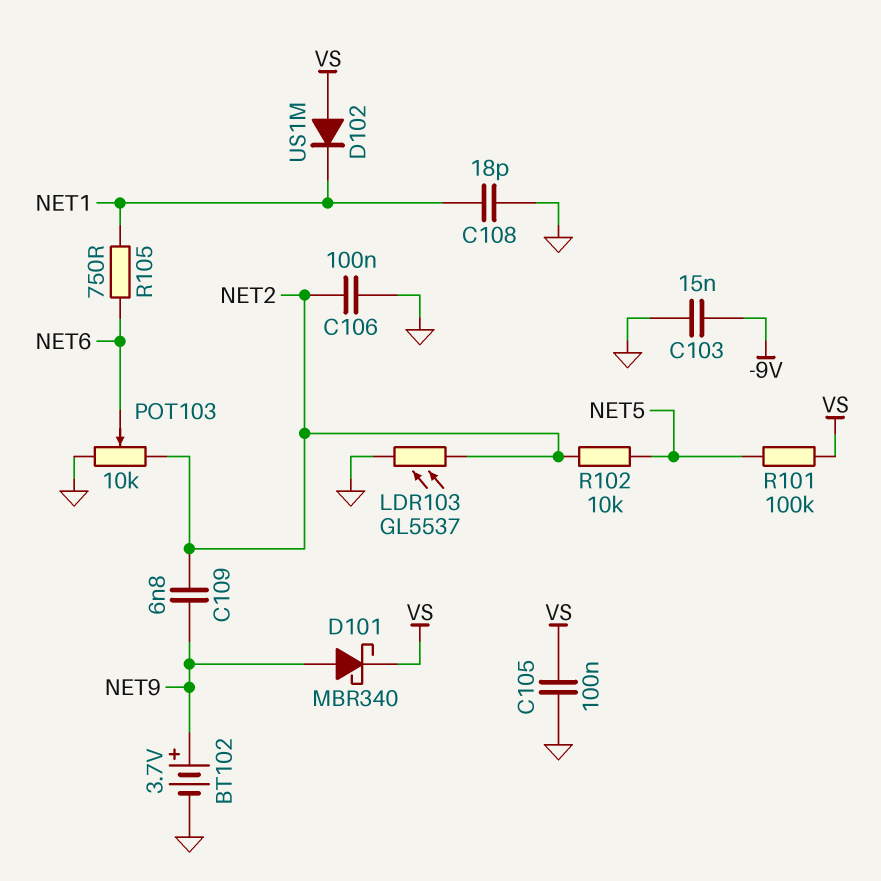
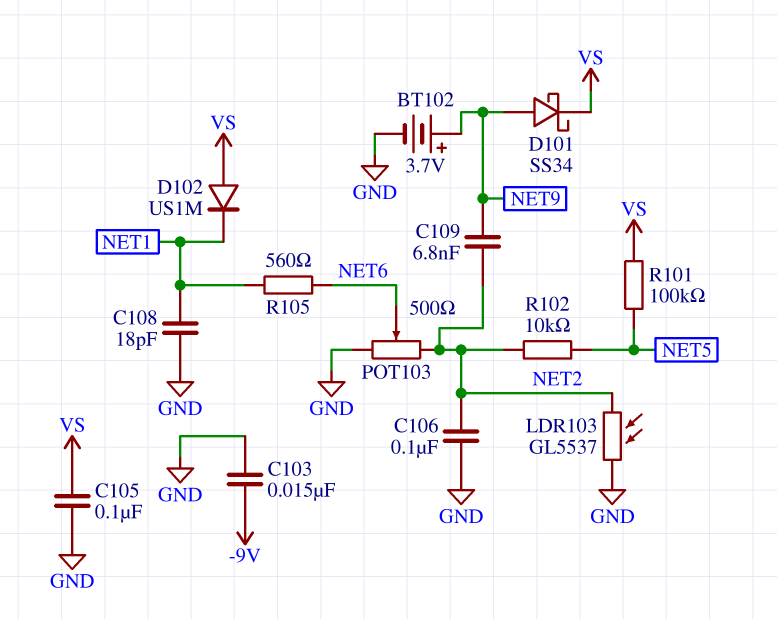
D101: schottky MBR340 (A NET9, K VS) -> schottky SS34 (A NET9, K VS)
POT103: 10k (GND, NET2, wiper NET6) -> 500 (GND, NET2, wiper NET6)
R105: 750 (NET1, NET6) -> 560 (NET1, NET6)

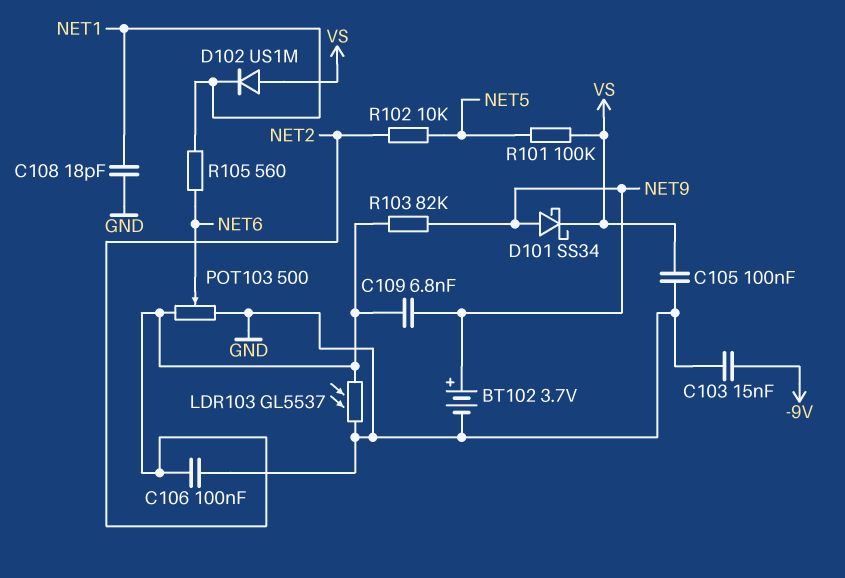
R103: none -> 82k (NET2, NET9)

